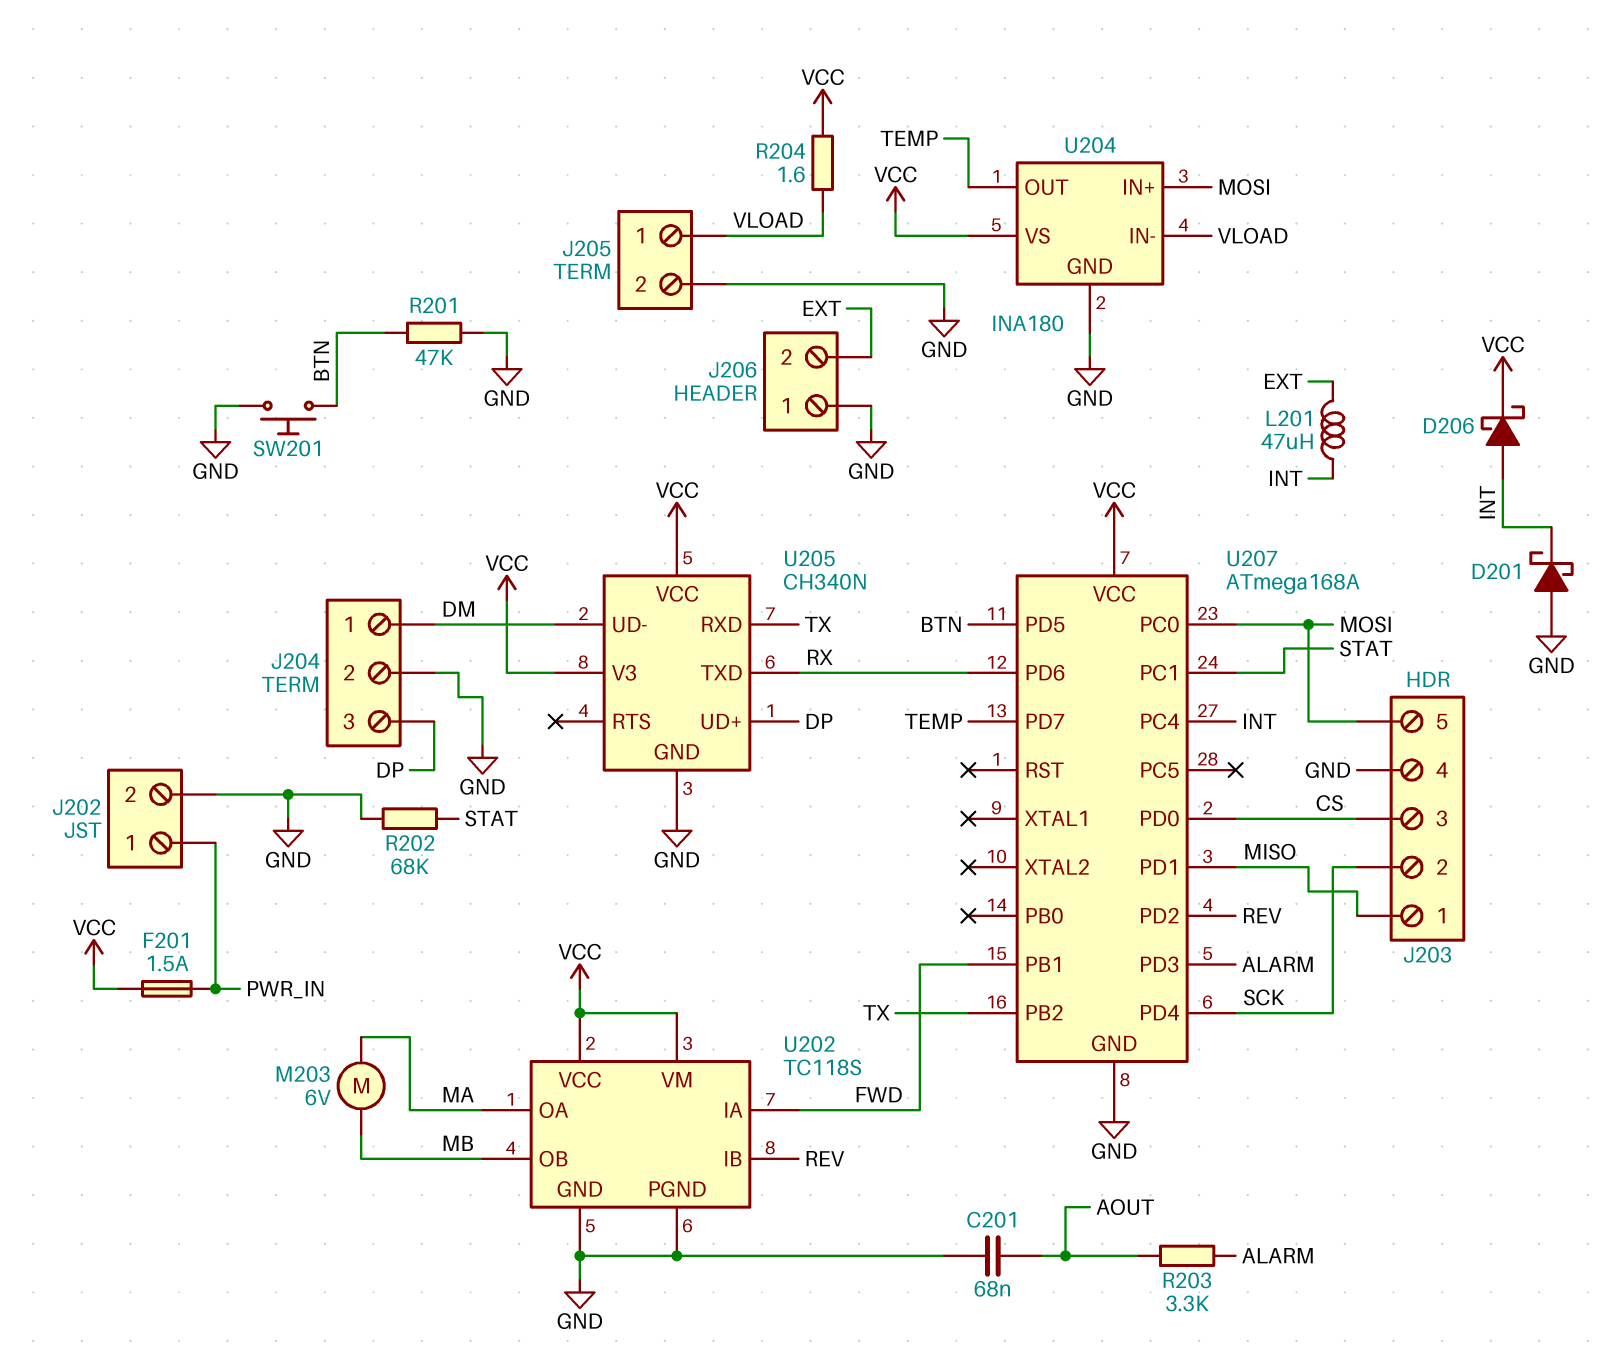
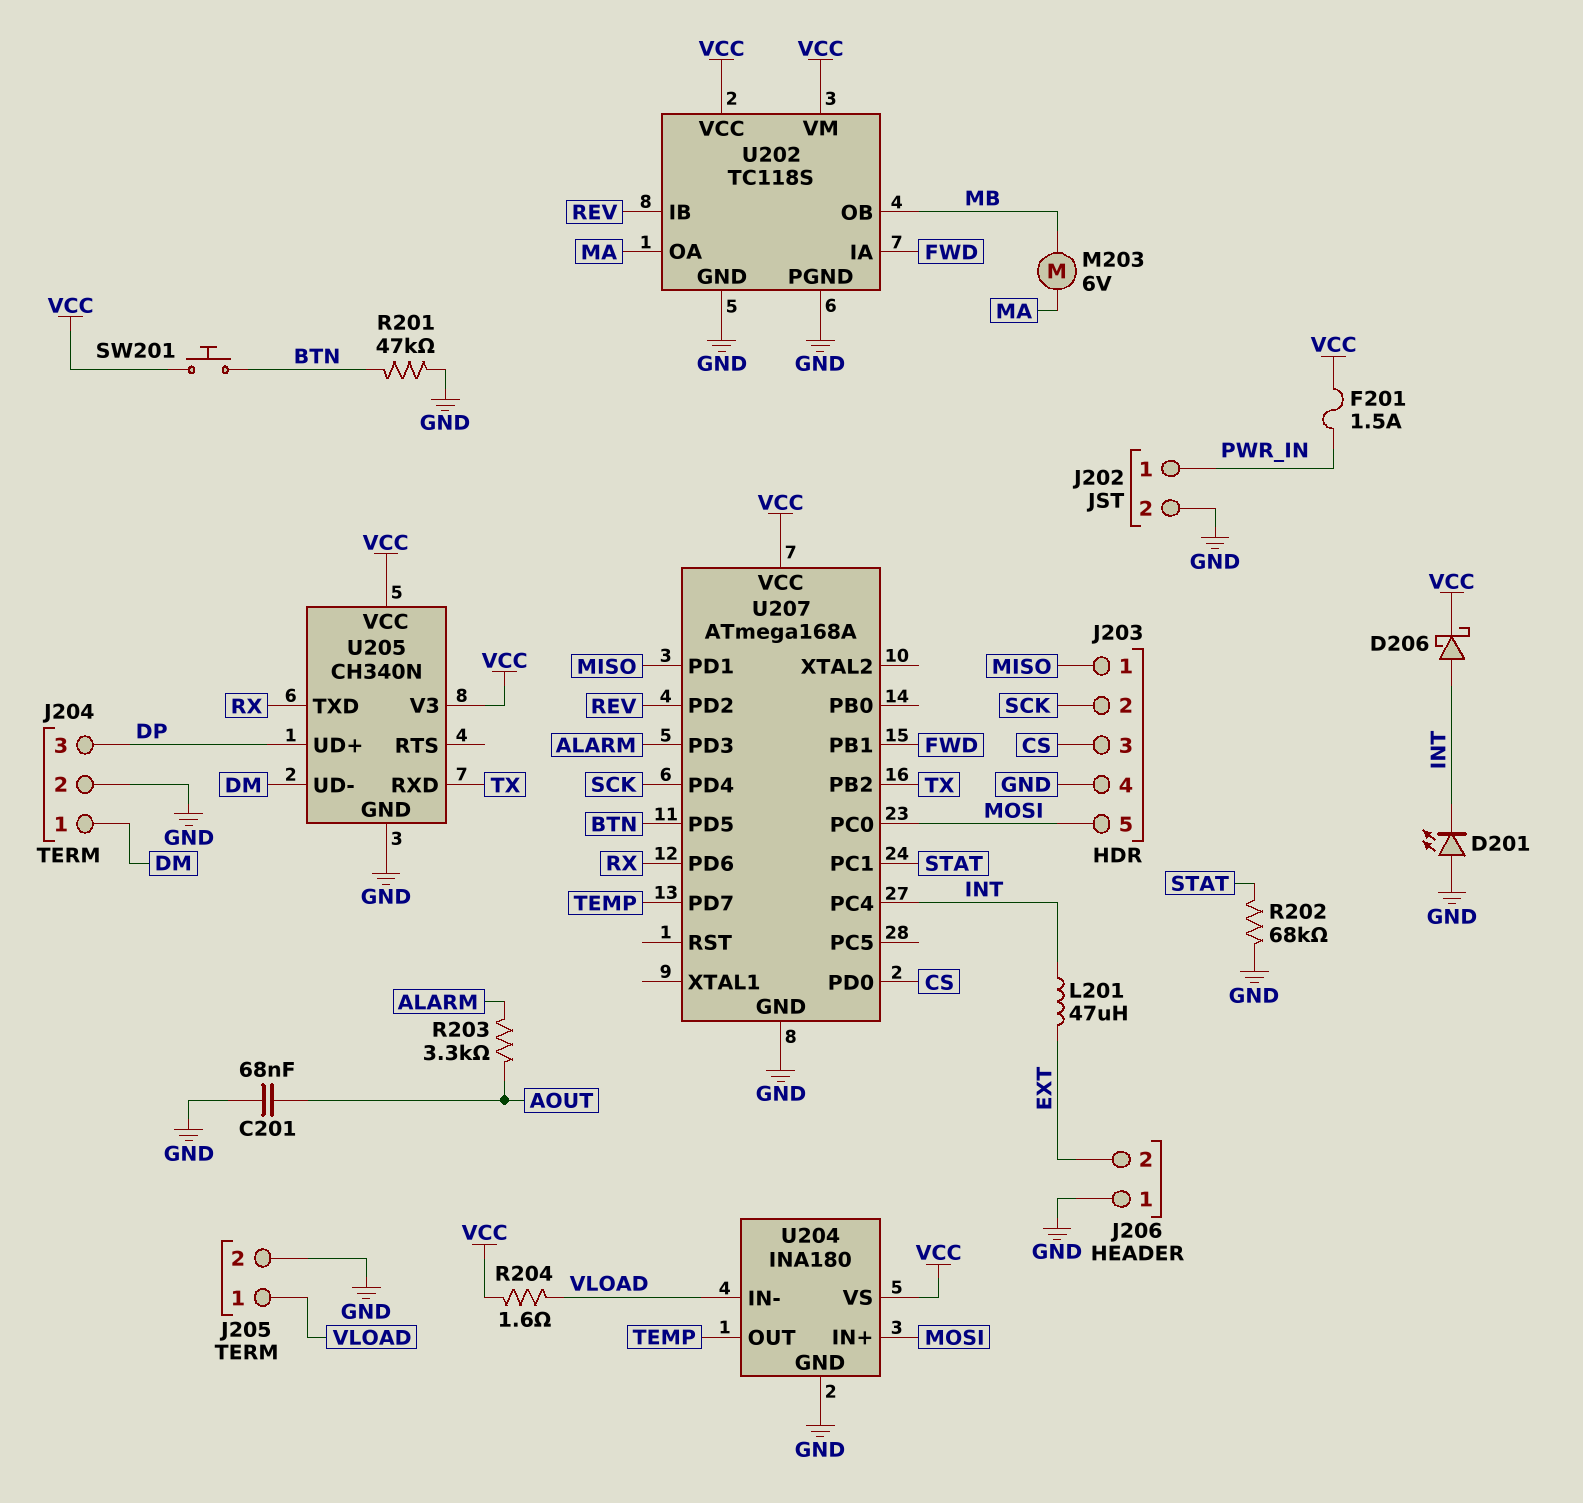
D201: schottky (A GND, K INT) -> LED (A GND, K INT)
SW201: button (BTN, GND) -> button (BTN, VCC)

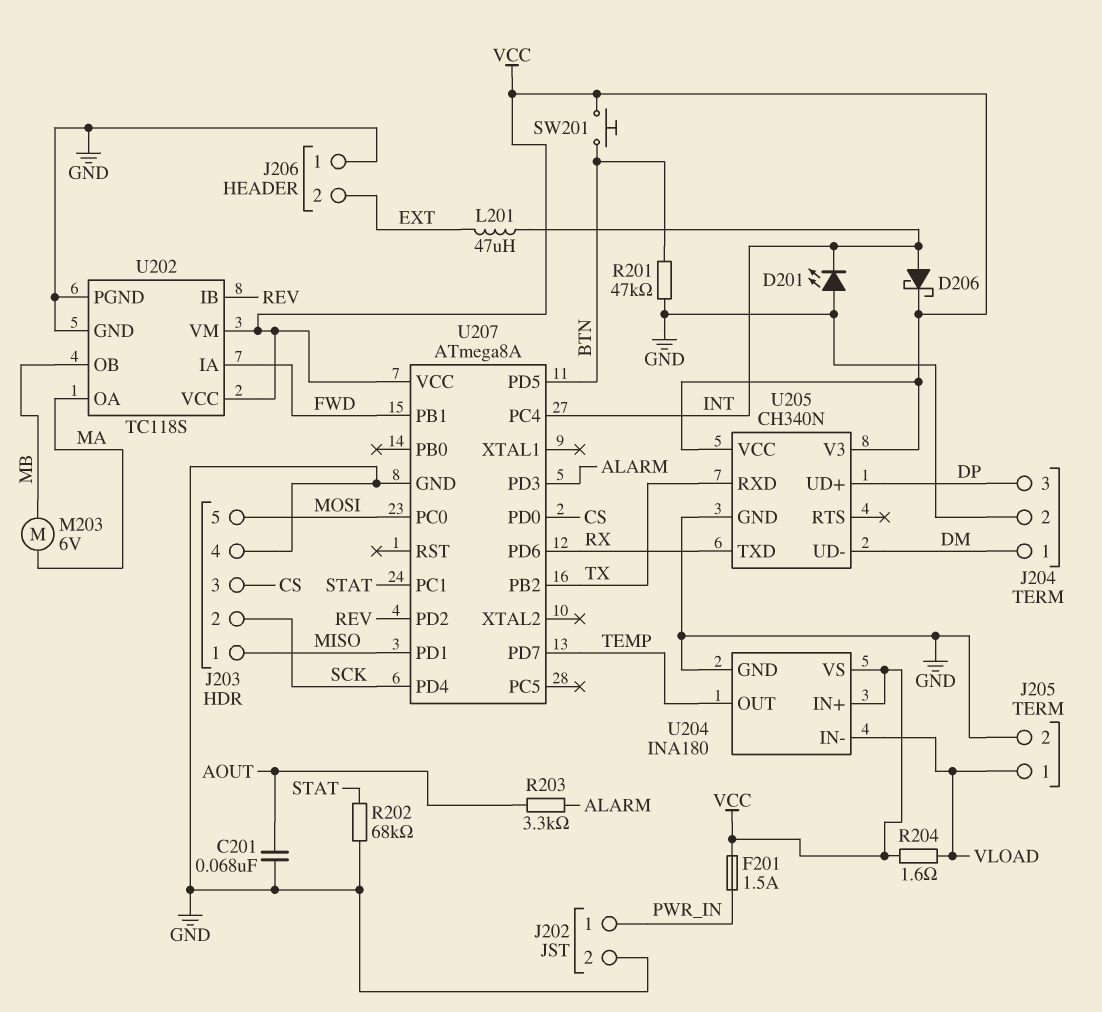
U204 pin IN+: MOSI -> VCC
U207: ATmega168A -> ATmega8A

